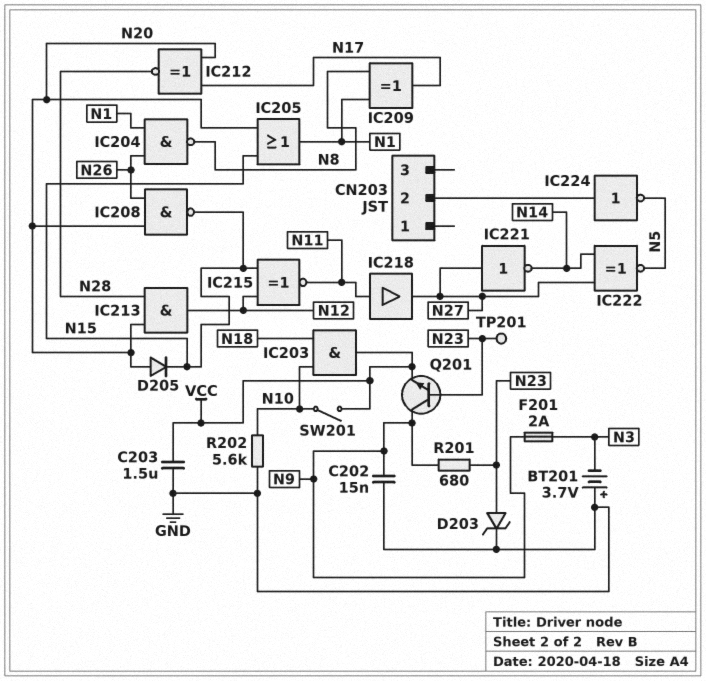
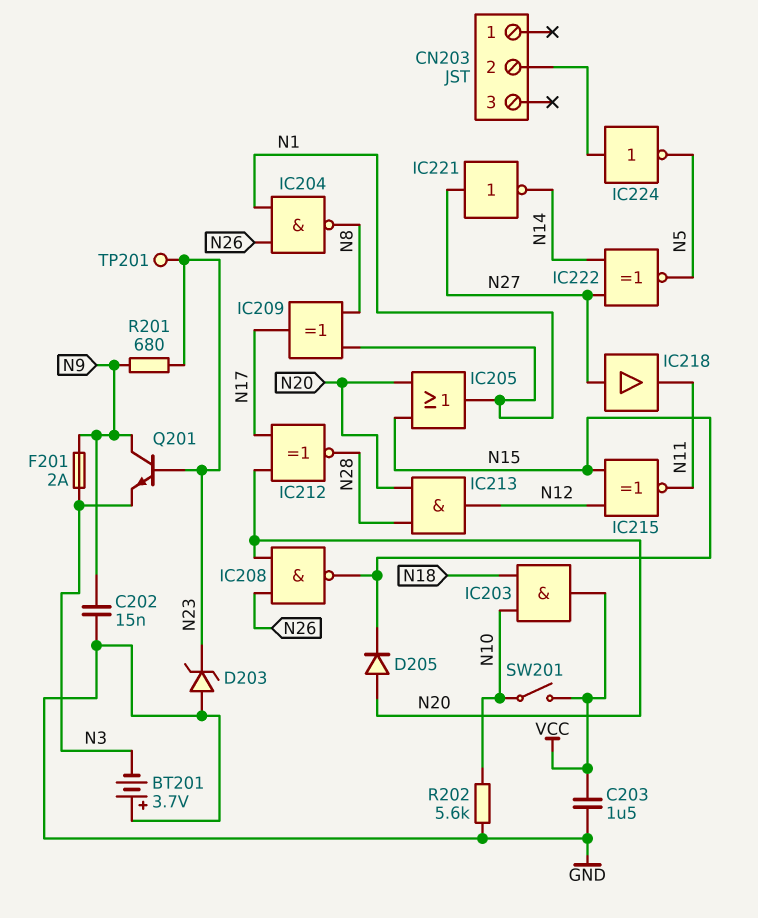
D203: zener (A N23, K GND) -> zener (A GND, K N23)
IC218: buffer (in N11, out N27) -> buffer (in N27, out N11)
Q201: NPN (B N23, C N9, E VCC) -> NPN (B N23, C N9, E N3)

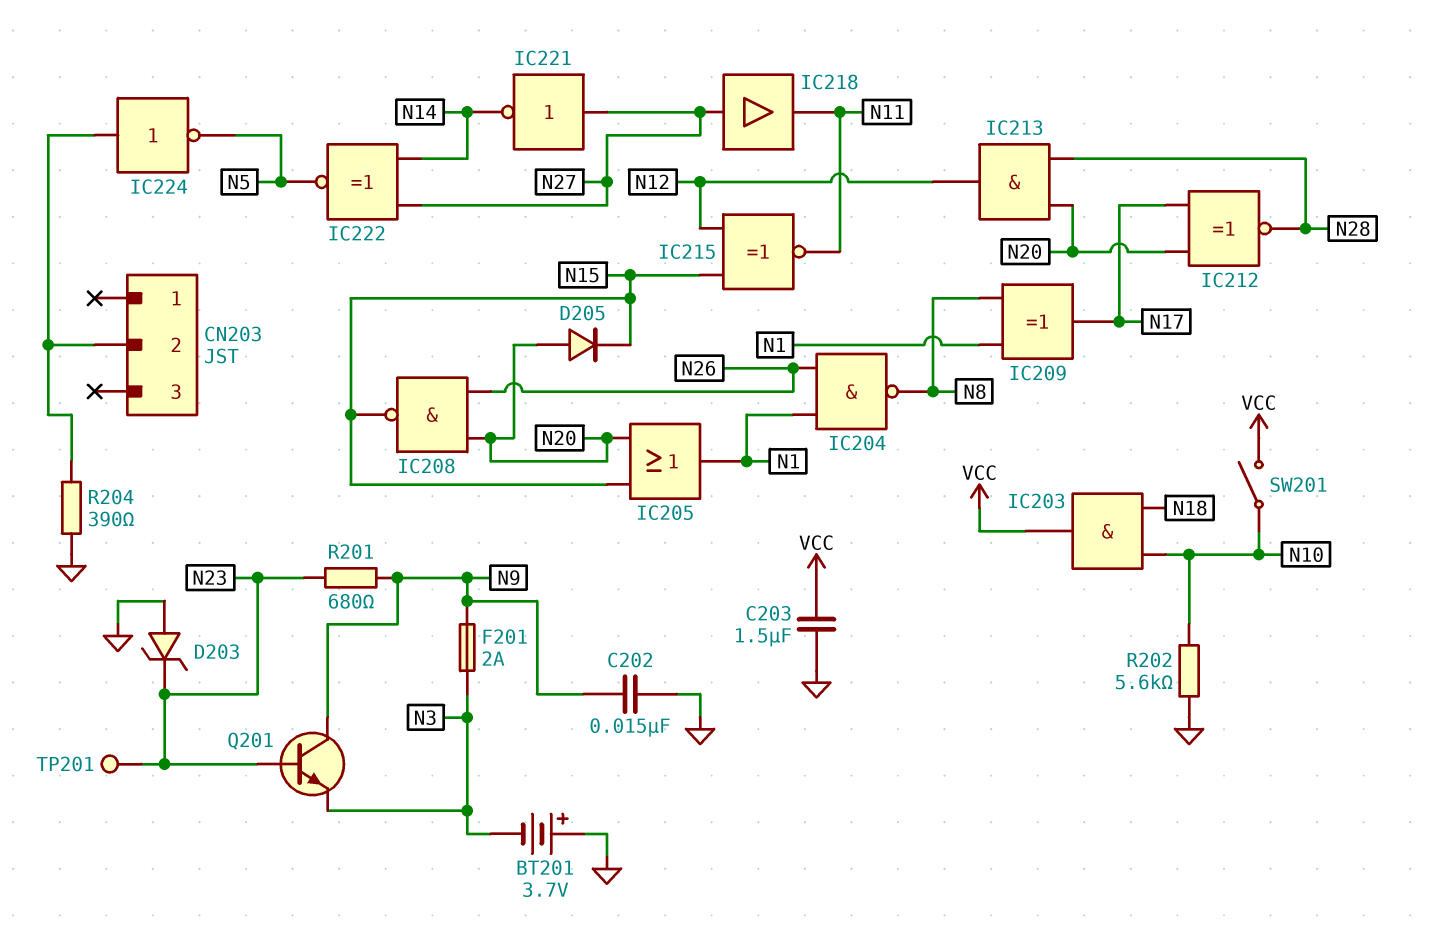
R204: none -> 390 (CN203/2, GND)

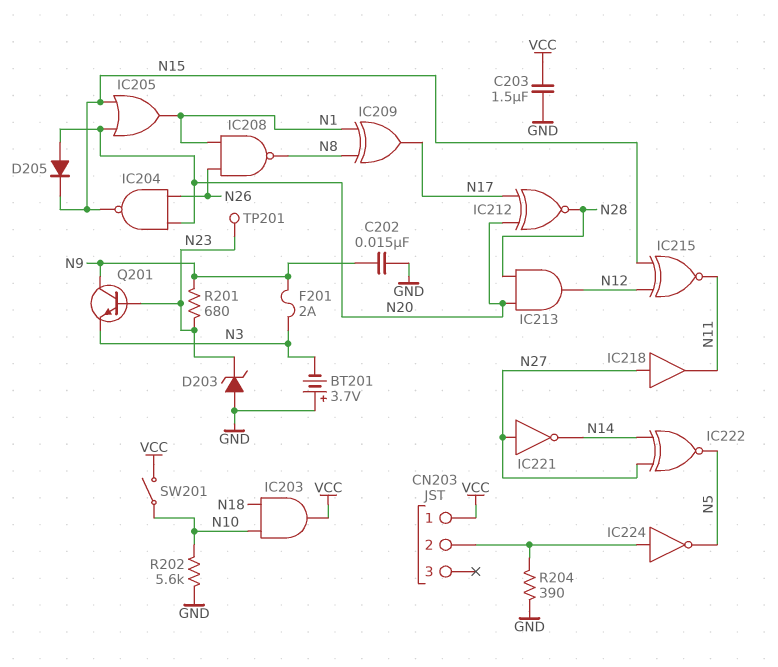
CN203 pin 1: none -> VCC
IC204: NAND (in N1, in N26, out N8) -> NAND (in N20, in N26, out N15)
IC208: NAND (in N20, in N26, out N15) -> NAND (in N1, in N26, out N8)

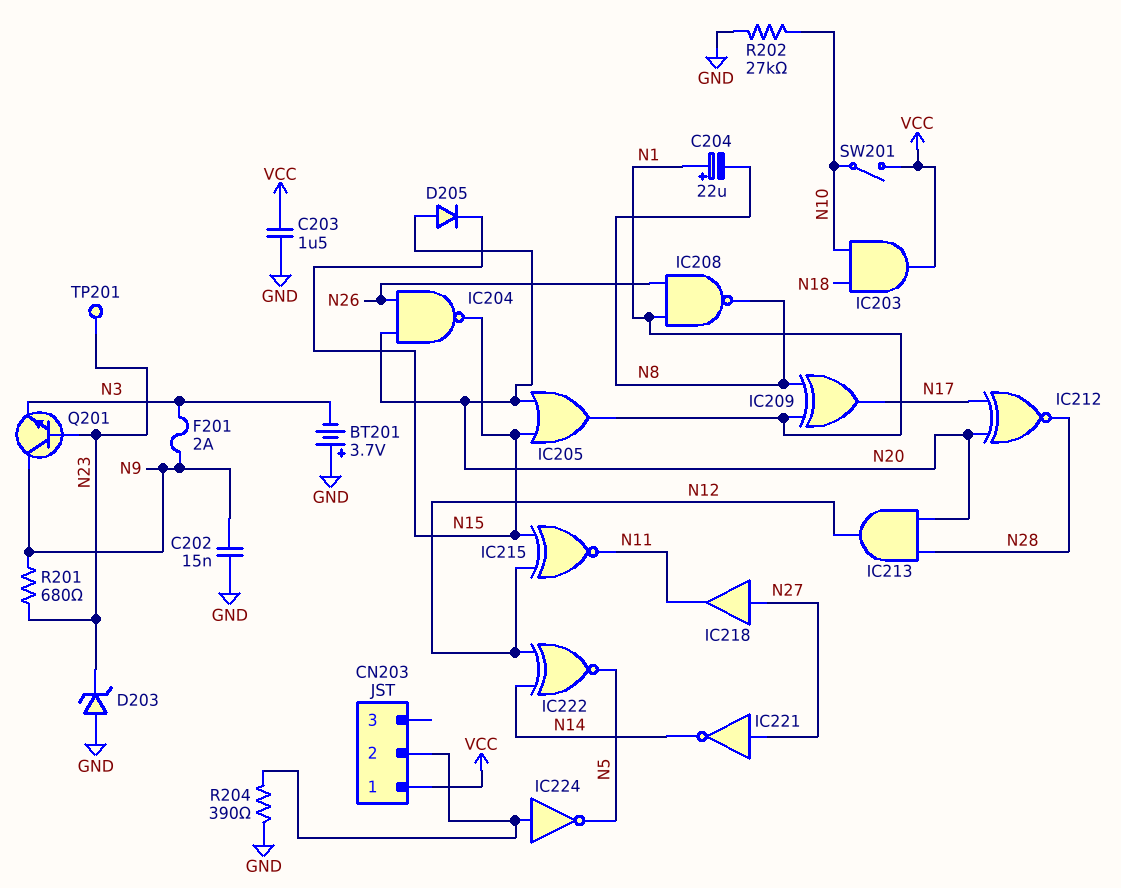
C204: none -> 22uF (plus N1, minus N8)
IC222: XNOR (in N14, in N27, out N5) -> XNOR (in N12, in N14, out N5)
R202: 5.6k (GND, N10) -> 27k (GND, N10)

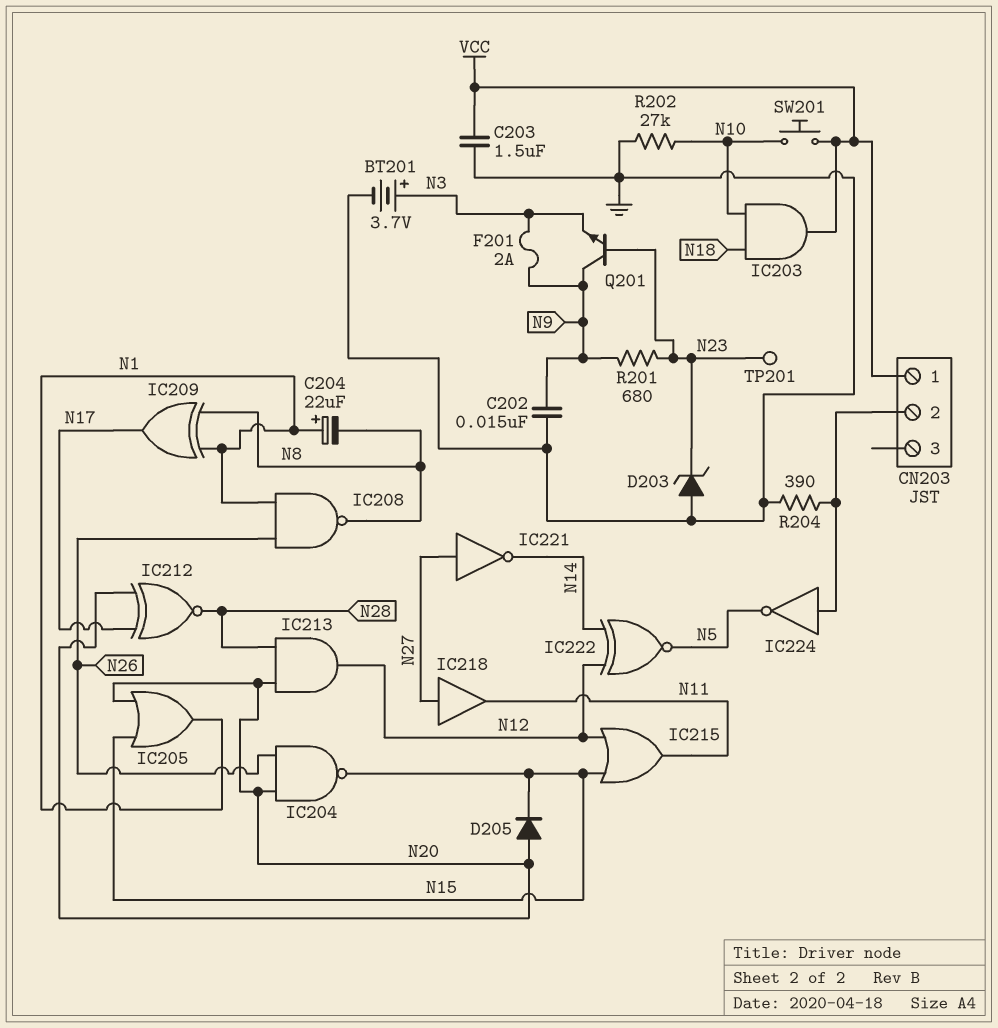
BT201: 3.7V (plus GND, minus N3) -> 3.7V (plus N3, minus GND)
IC215: XNOR (in N12, in N15, out N11) -> OR (in N12, in N15, out N11)
SW201: switch (N10, VCC) -> button (N10, VCC)

